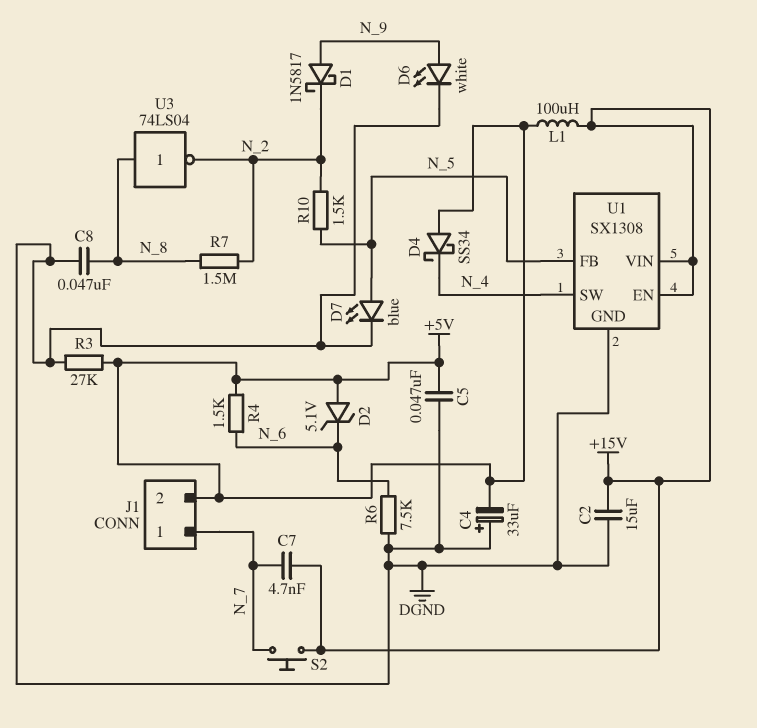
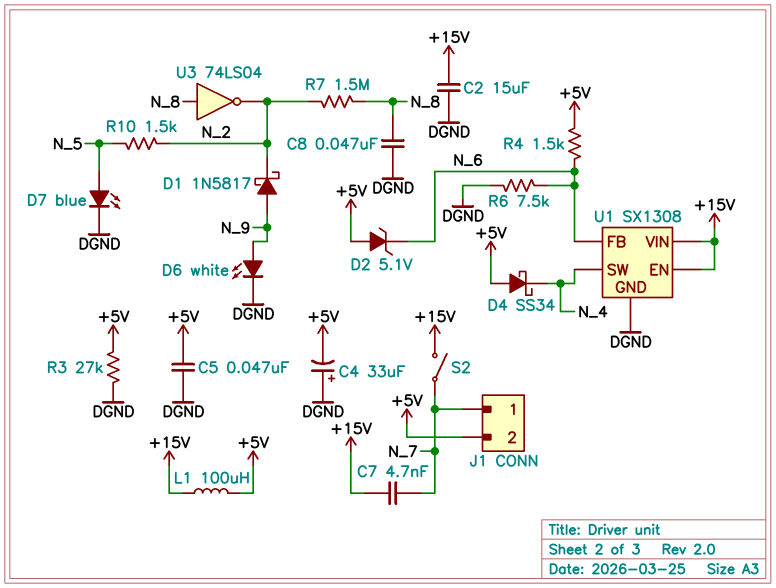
S2: button (+15V, N_7) -> switch (+15V, N_7)
U1 pin FB: N_5 -> N_6

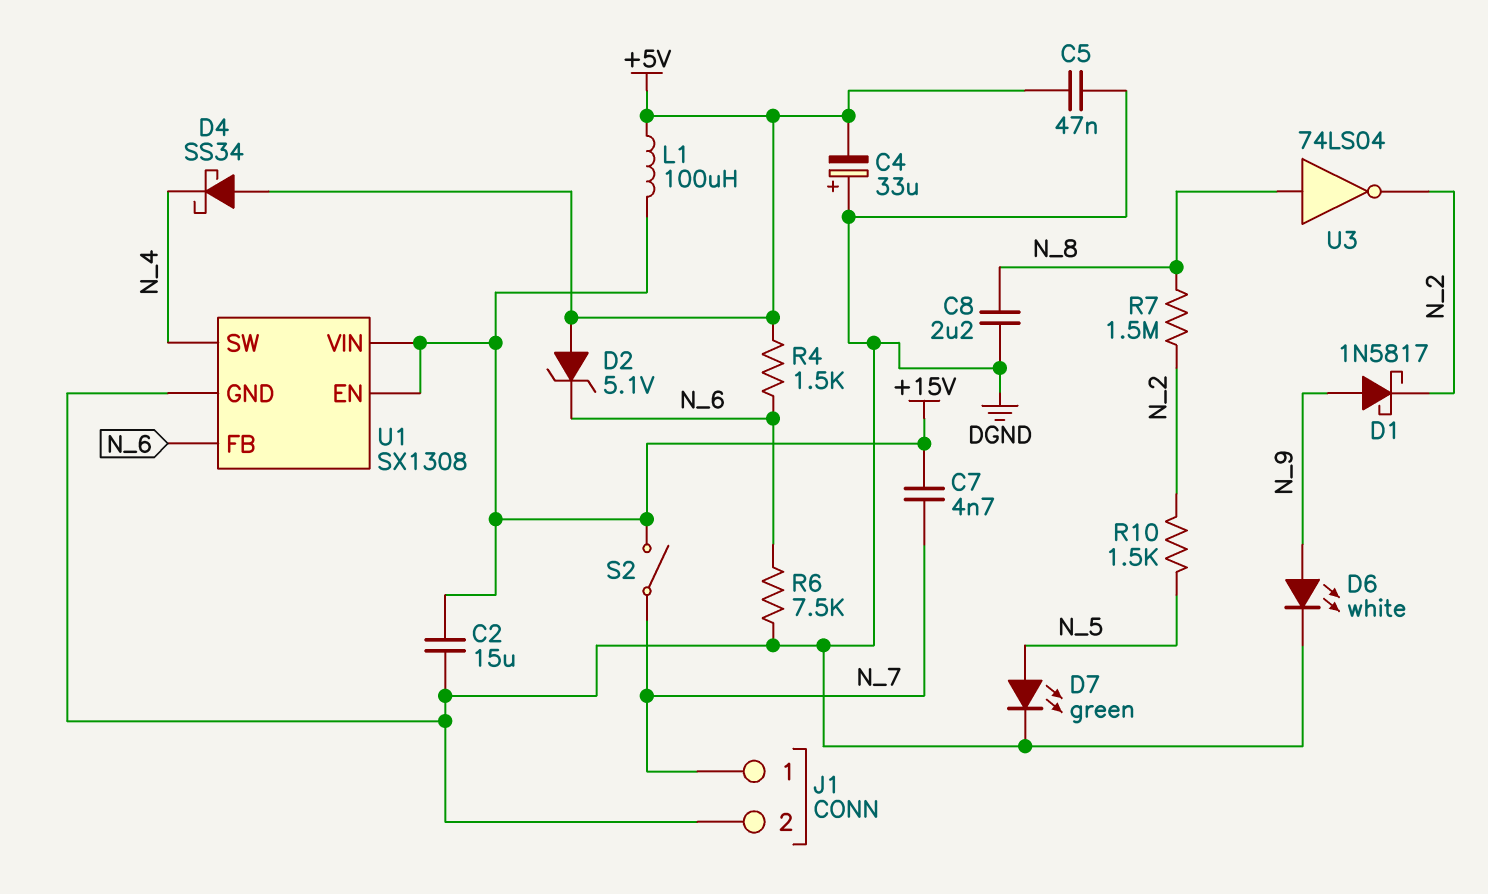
C8: 47nF (DGND, N_8) -> 2.2uF (DGND, N_8)
D7: LED blue (A N_5, K DGND) -> LED green (A N_5, K DGND)
J1 pin 2: +5V -> DGND
R3: 27k (+5V, DGND) -> none

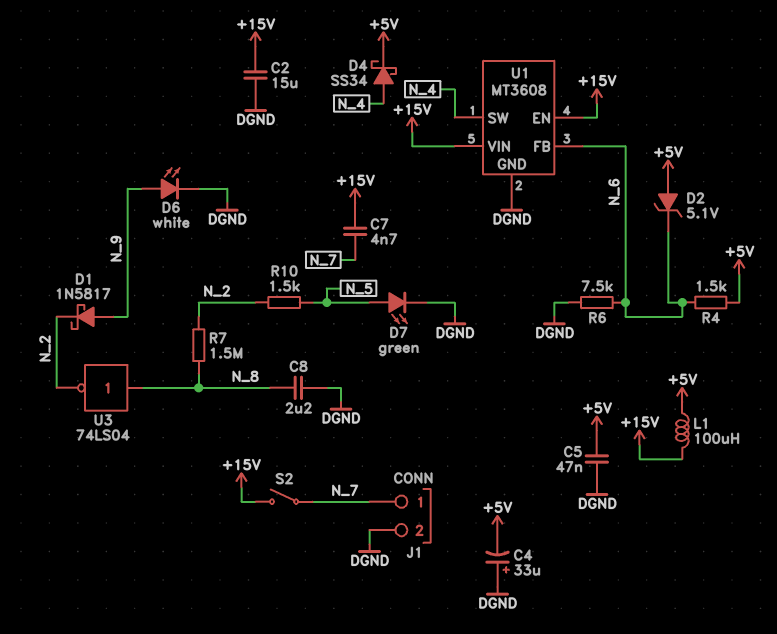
D4: schottky SS34 (A +5V, K N_4) -> schottky SS34 (A N_4, K +5V)
U1: SX1308 -> MT3608

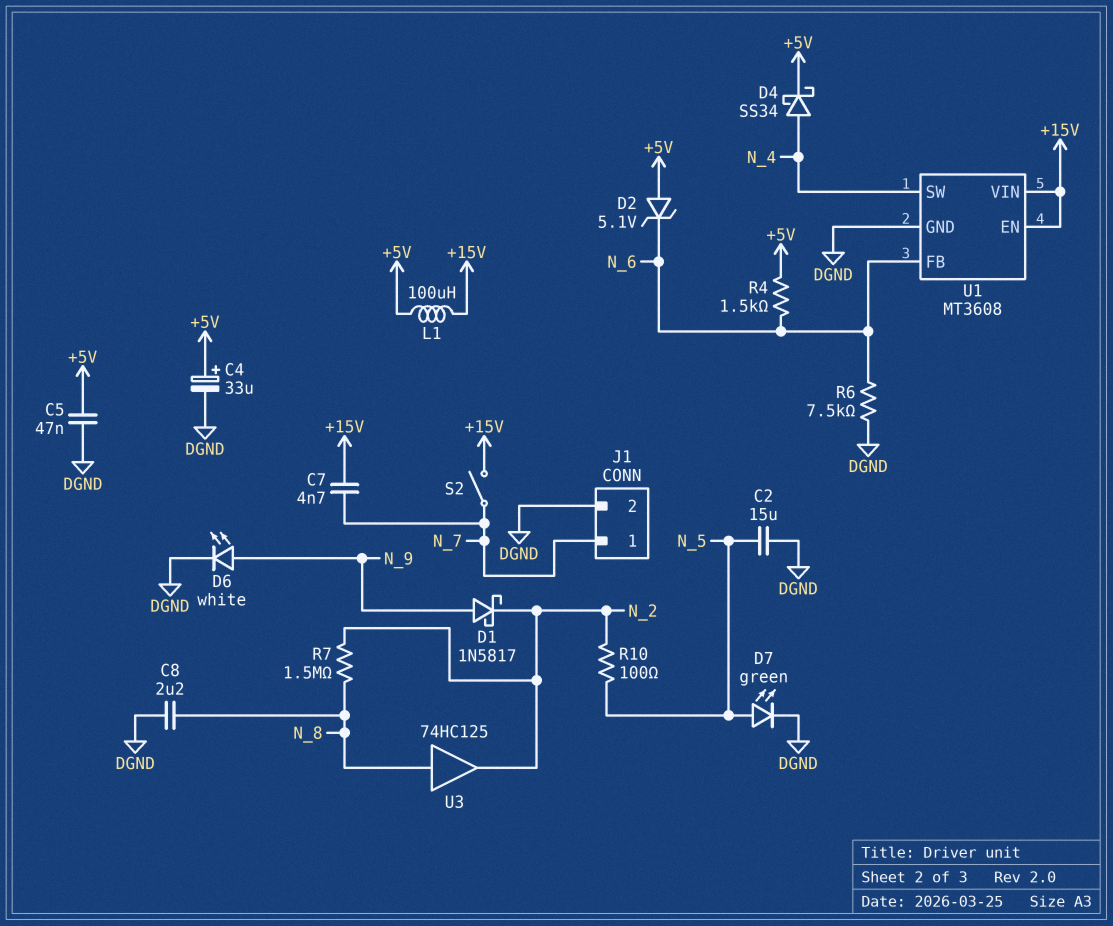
C2: 15uF (+15V, DGND) -> 15uF (DGND, N_5)
C4: 33uF (plus DGND, minus +5V) -> 33uF (plus +5V, minus DGND)
R10: 1.5k (N_2, N_5) -> 100 (N_2, N_5)
U3: NOT 74LS04 (in N_8, out N_2) -> buffer 74HC125 (in N_8, out N_2)

